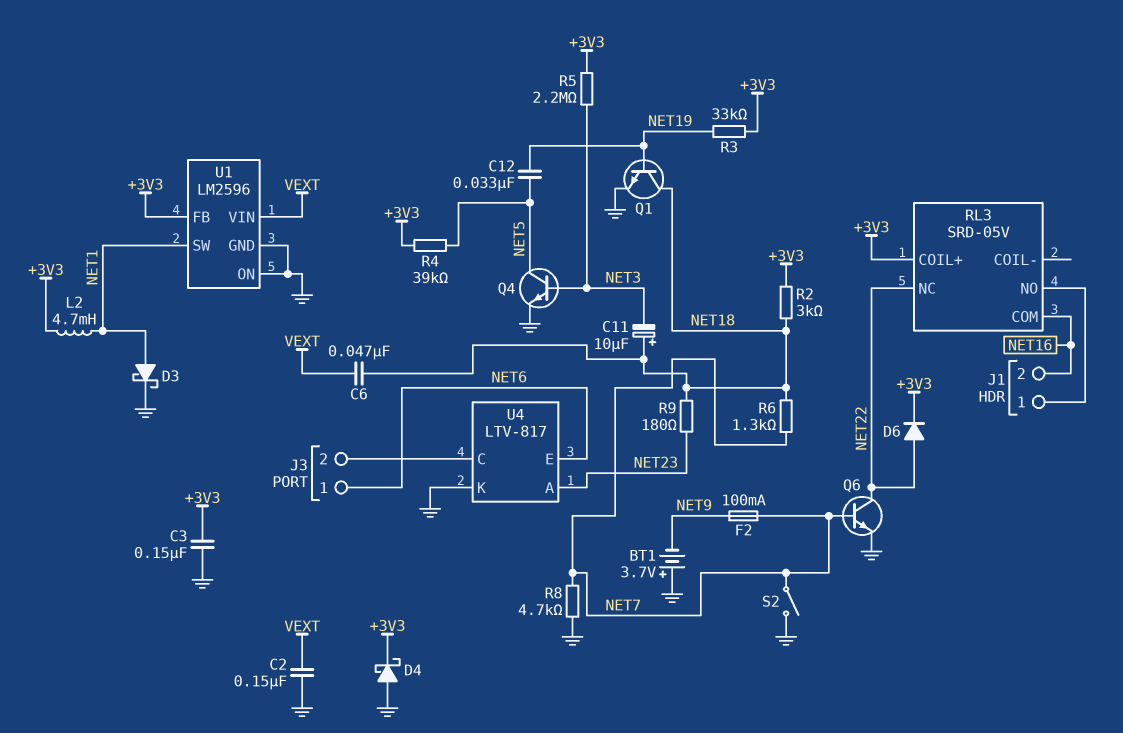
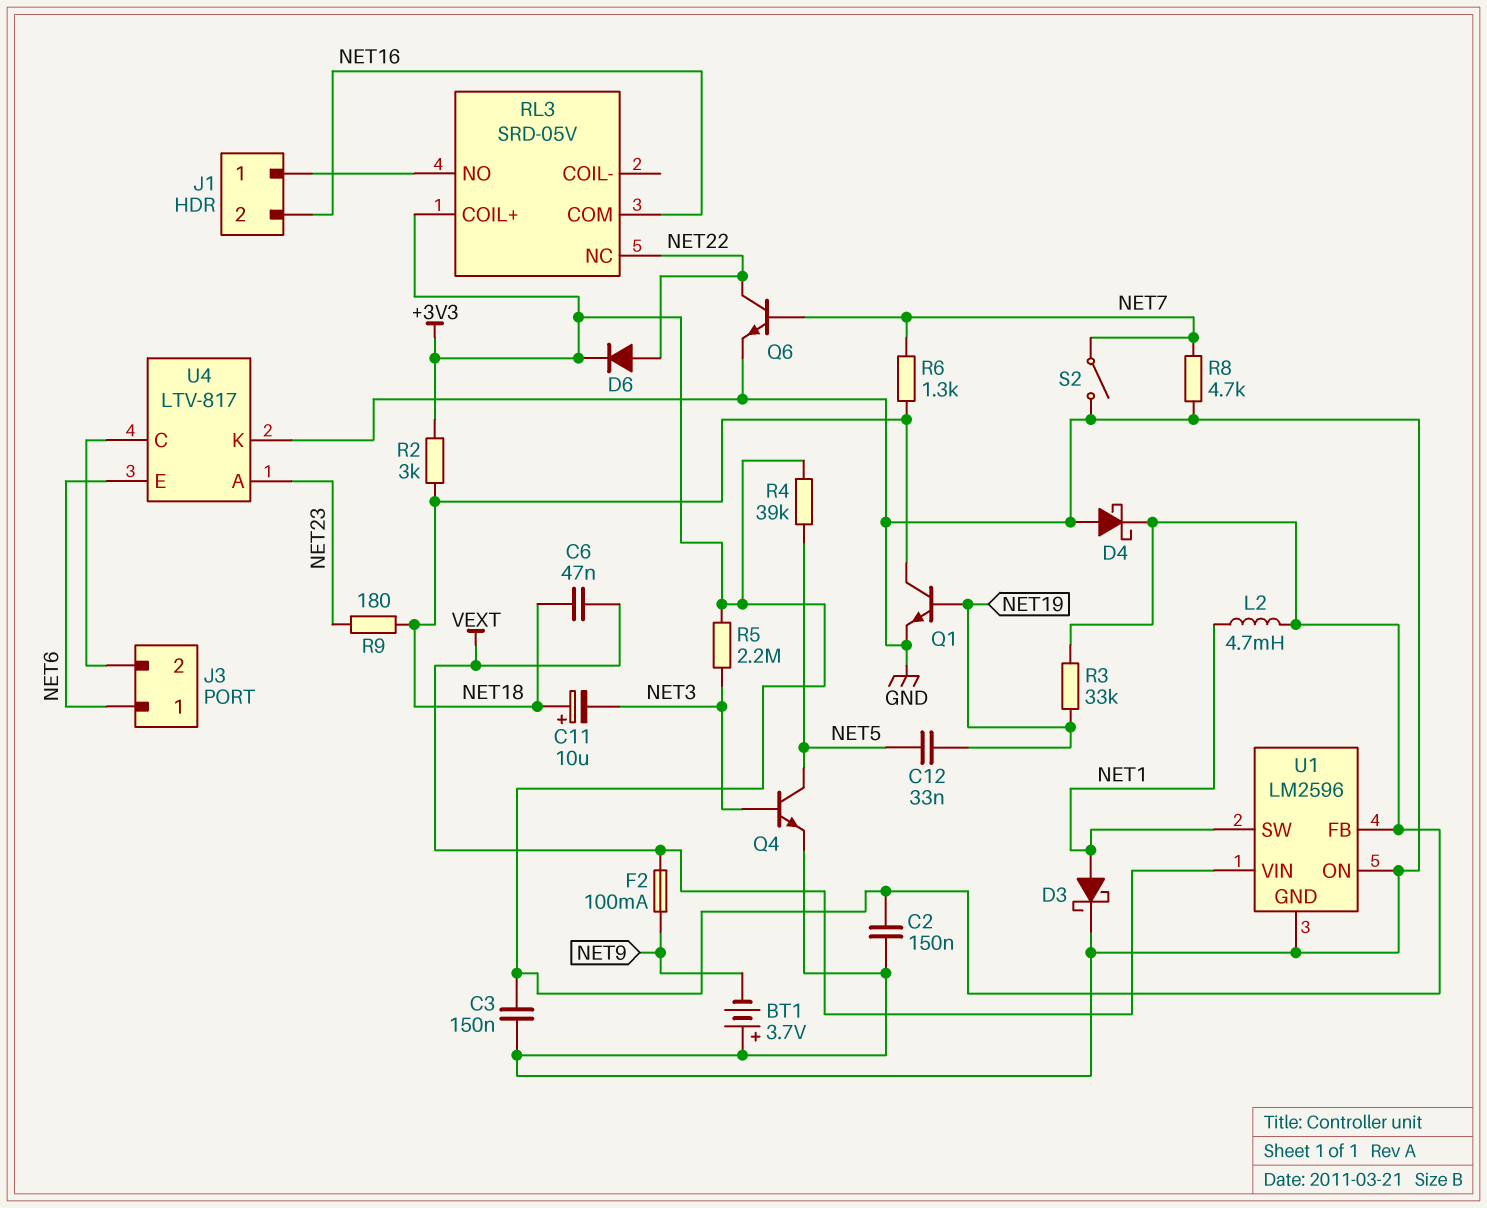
C2: 150nF (GND, VEXT) -> 150nF (+3V3, GND)
F2: 100mA (NET7, NET9) -> 100mA (NET9, VEXT)

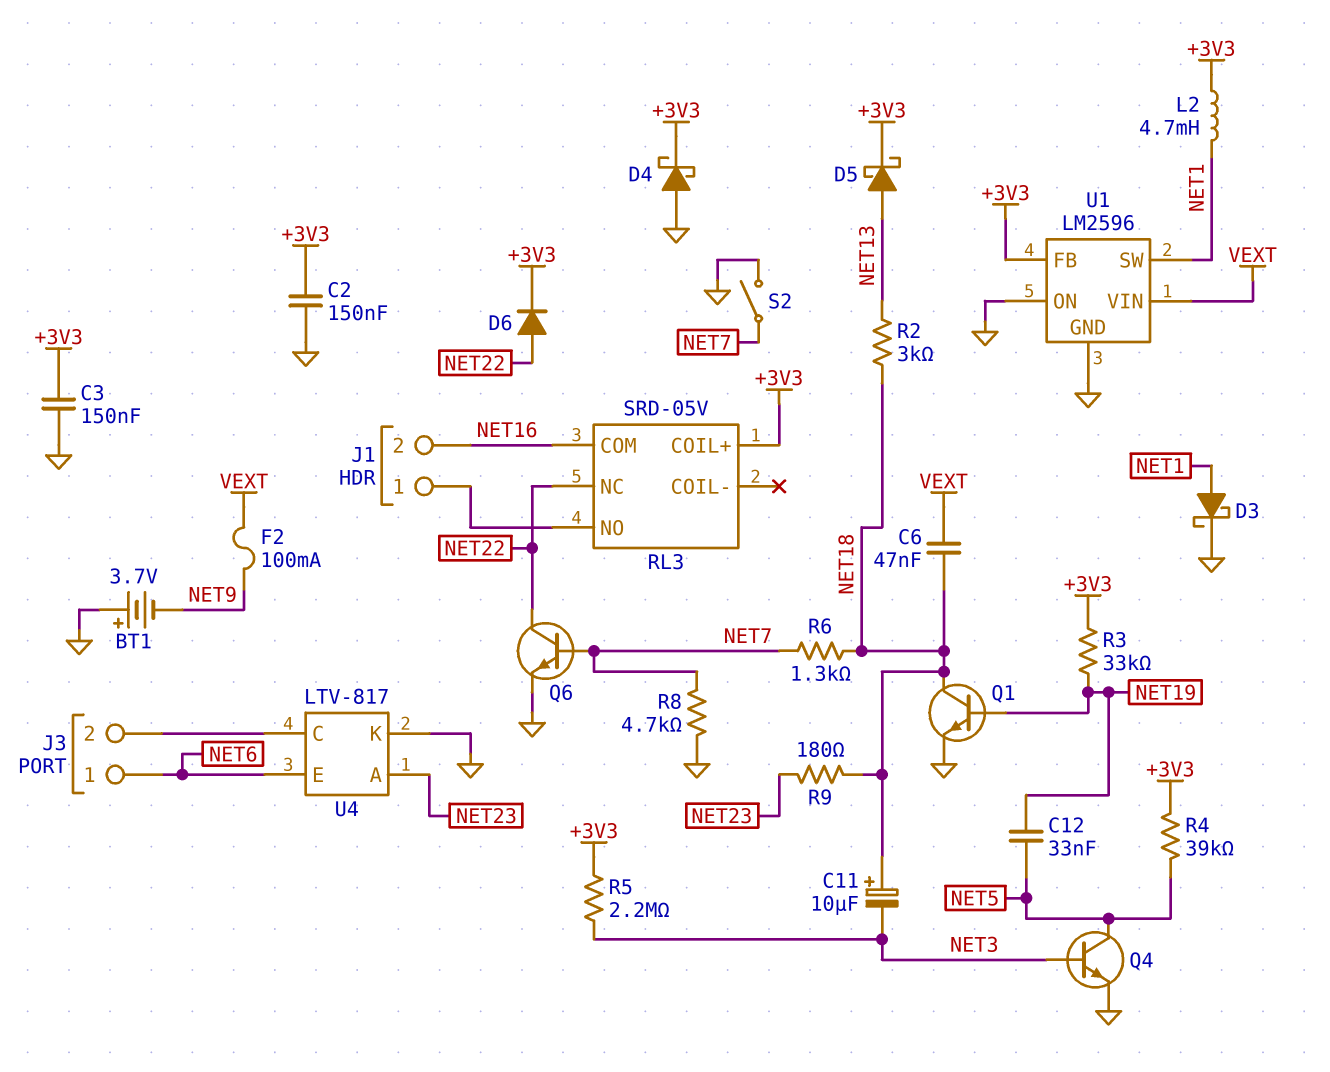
D5: none -> schottky (A NET13, K +3V3)
R2: 3k (+3V3, NET18) -> 3k (NET13, NET18)

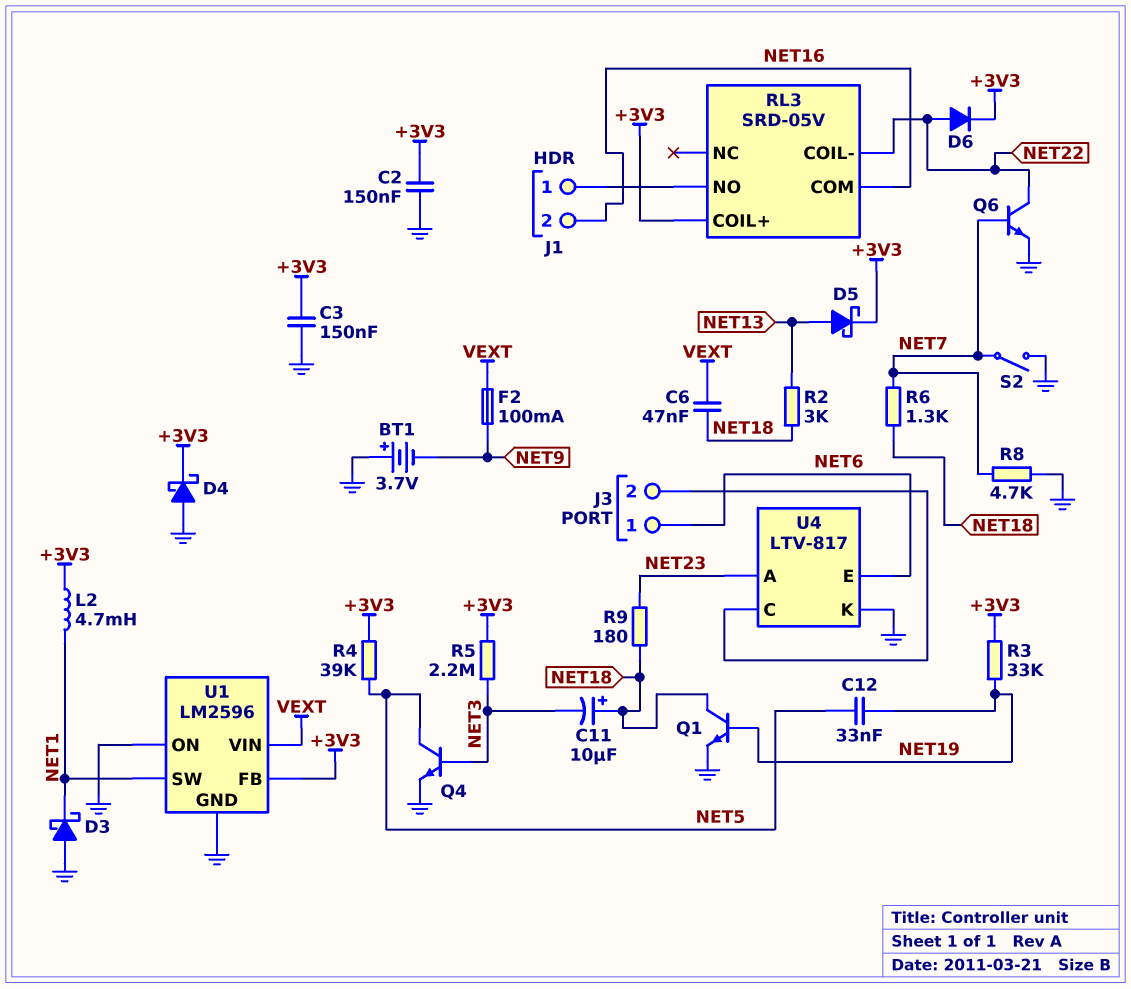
D3: schottky (A NET1, K GND) -> schottky (A GND, K NET1)
RL3 pin COIL-: none -> NET22
RL3 pin NC: NET22 -> none

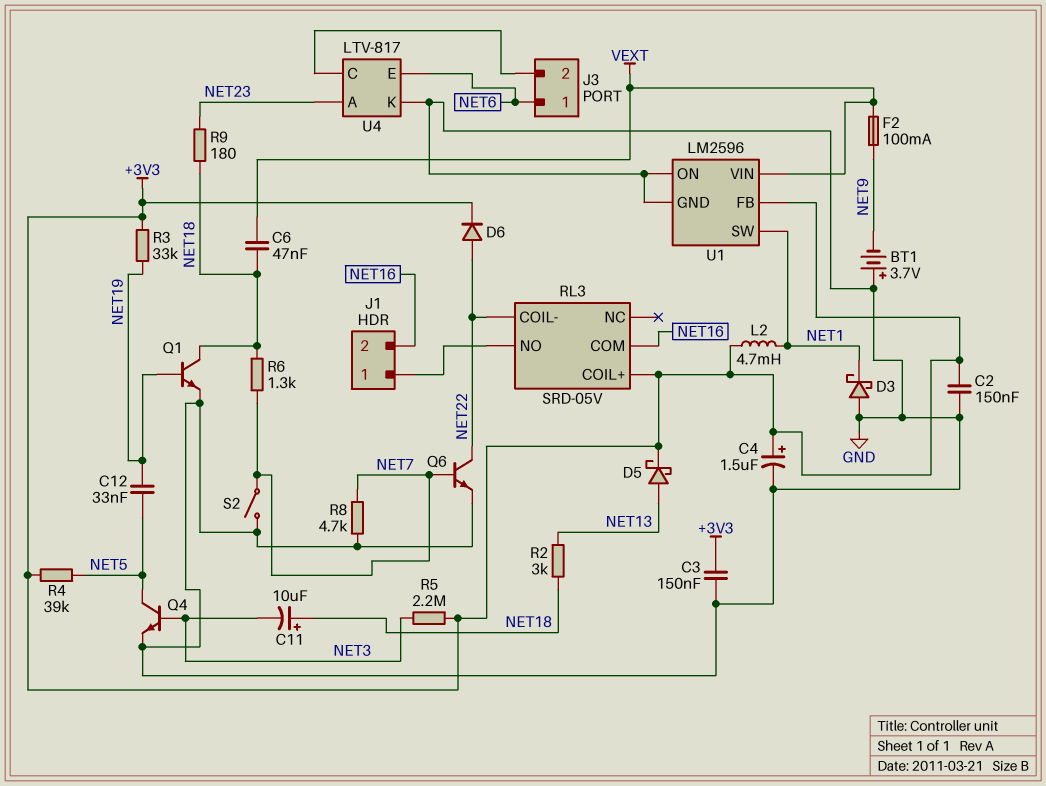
C4: none -> 1.5uF (plus +3V3, minus GND)
D4: schottky (A GND, K +3V3) -> none

